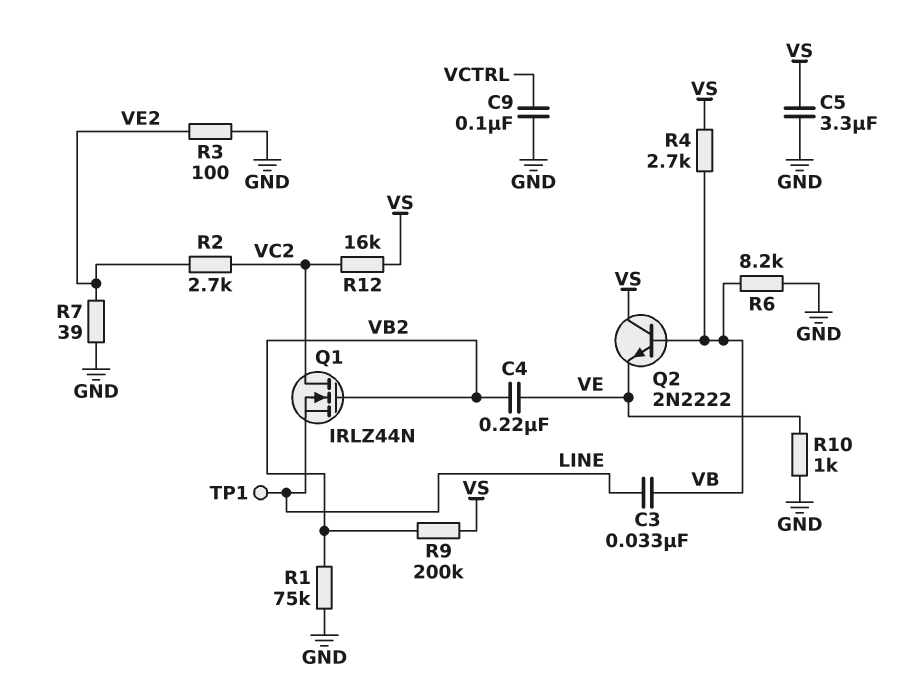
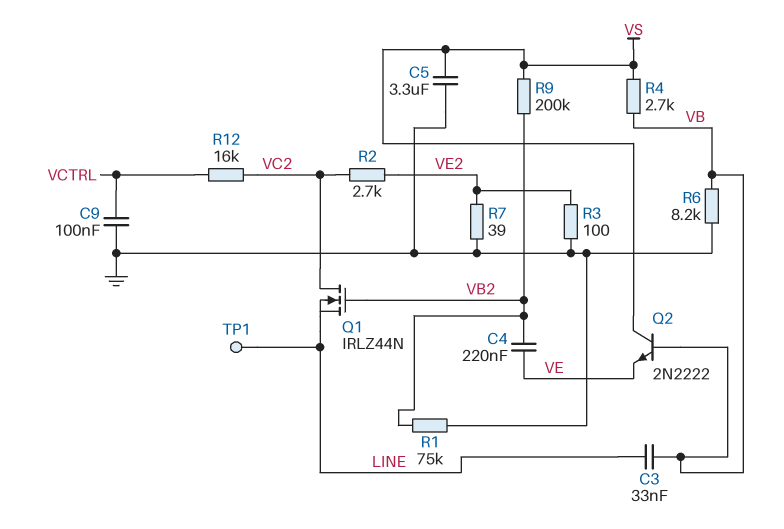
R10: 1k (GND, VE) -> none
R12: 16k (VC2, VS) -> 16k (VC2, VCTRL)

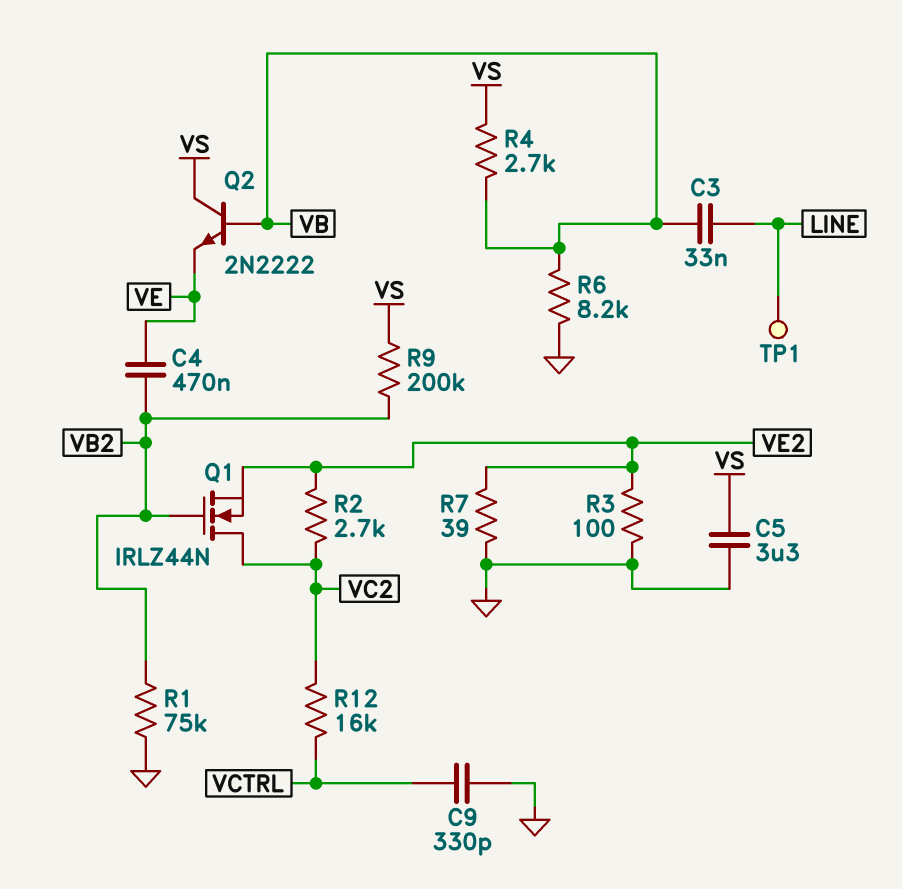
C4: 220nF (VB2, VE) -> 470nF (VB2, VE)
C9: 100nF (GND, VCTRL) -> 330pF (GND, VCTRL)
Q1: NMOS IRLZ44N (G VB2, D VC2, S LINE) -> NMOS IRLZ44N (G VB2, D VC2, S VE2)

